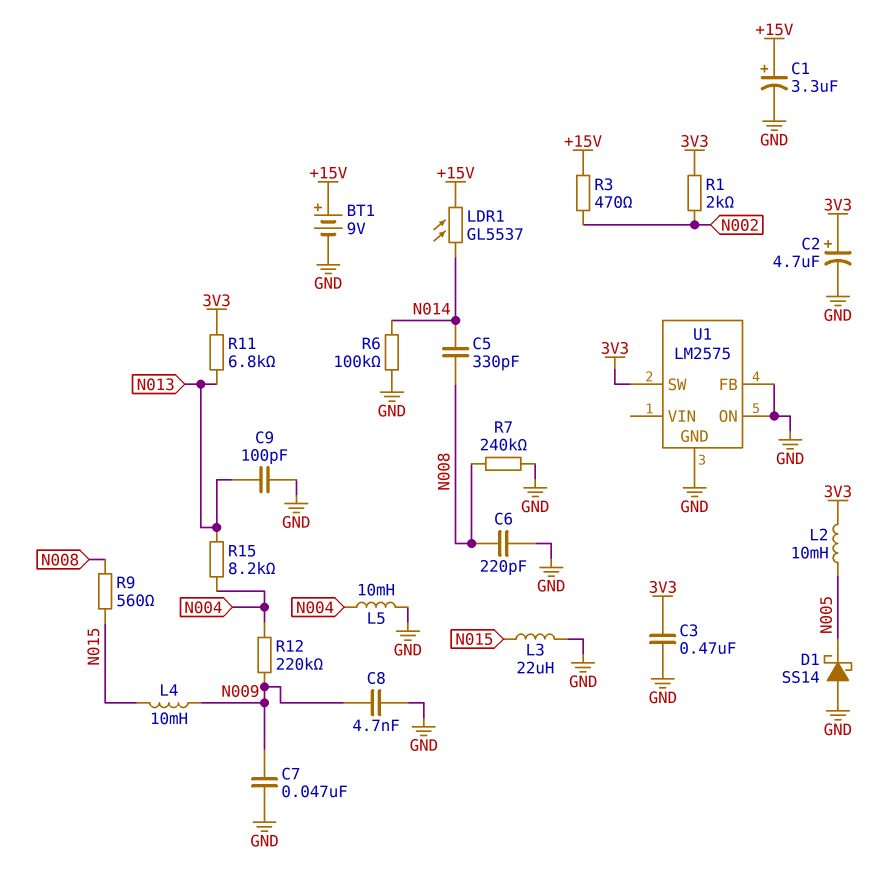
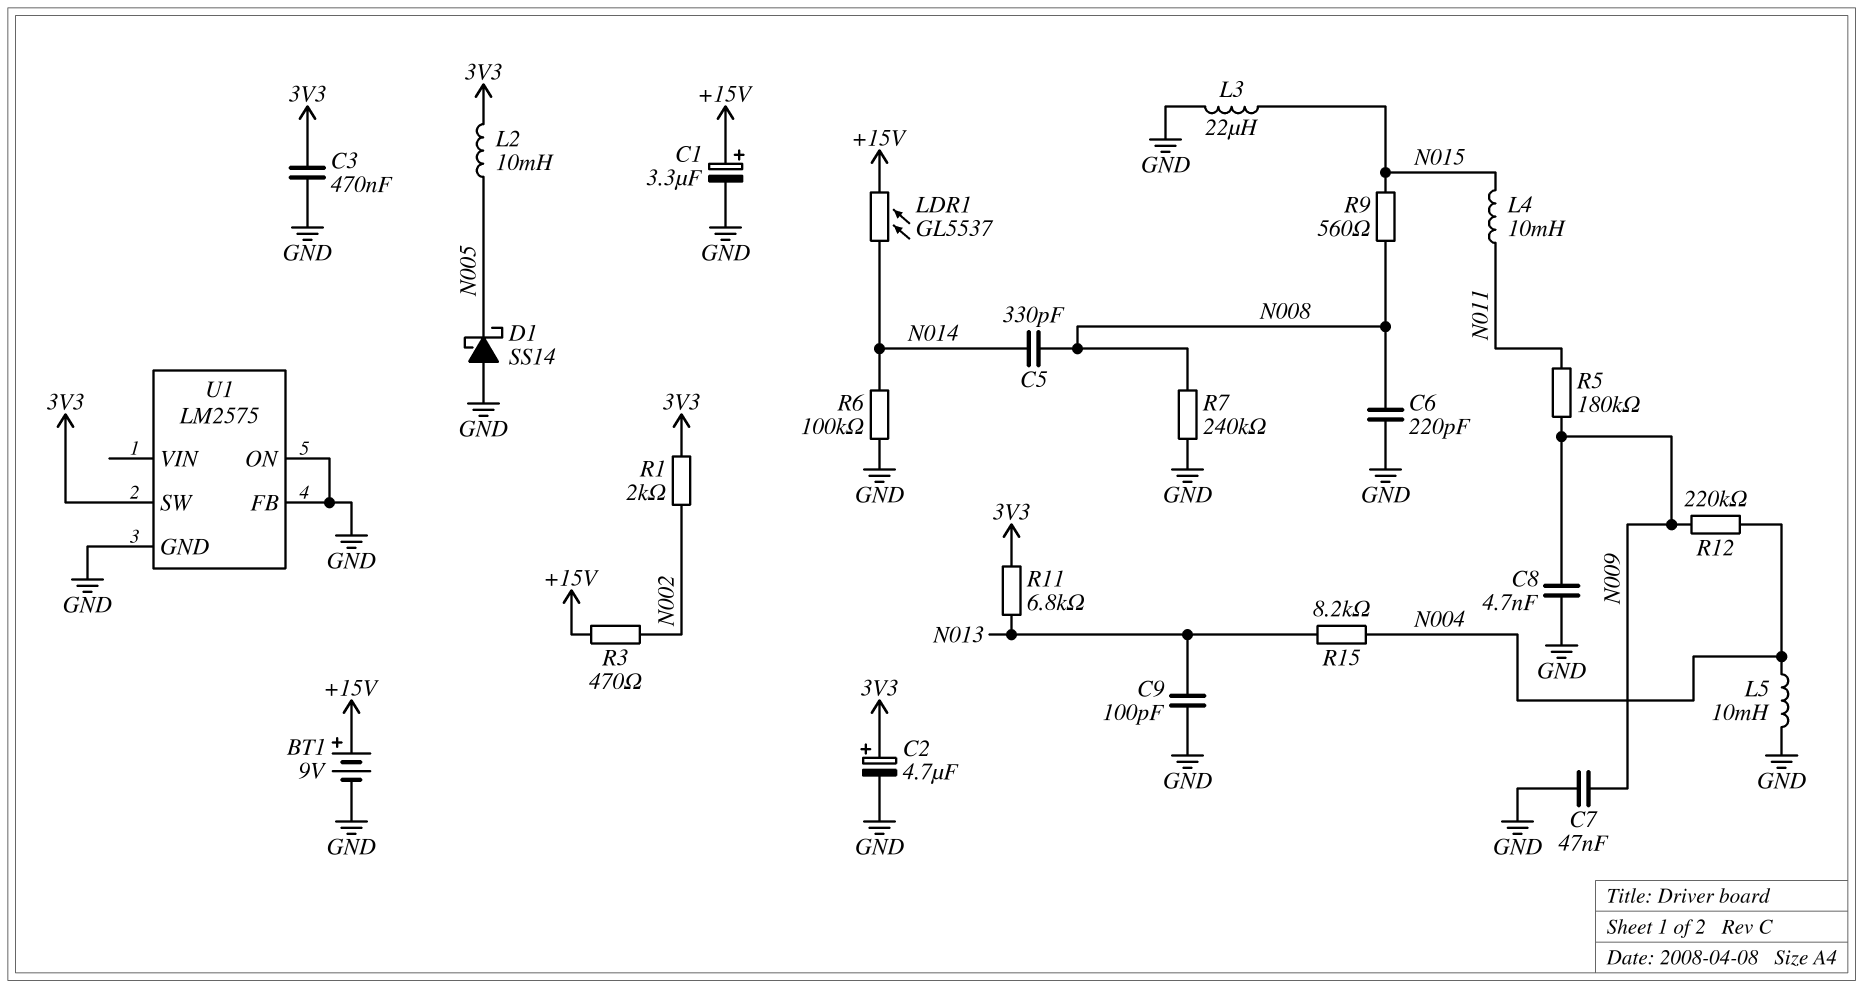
L4: 10mH (N009, N015) -> 10mH (N011, N015)
R5: none -> 180k (N009, N011)

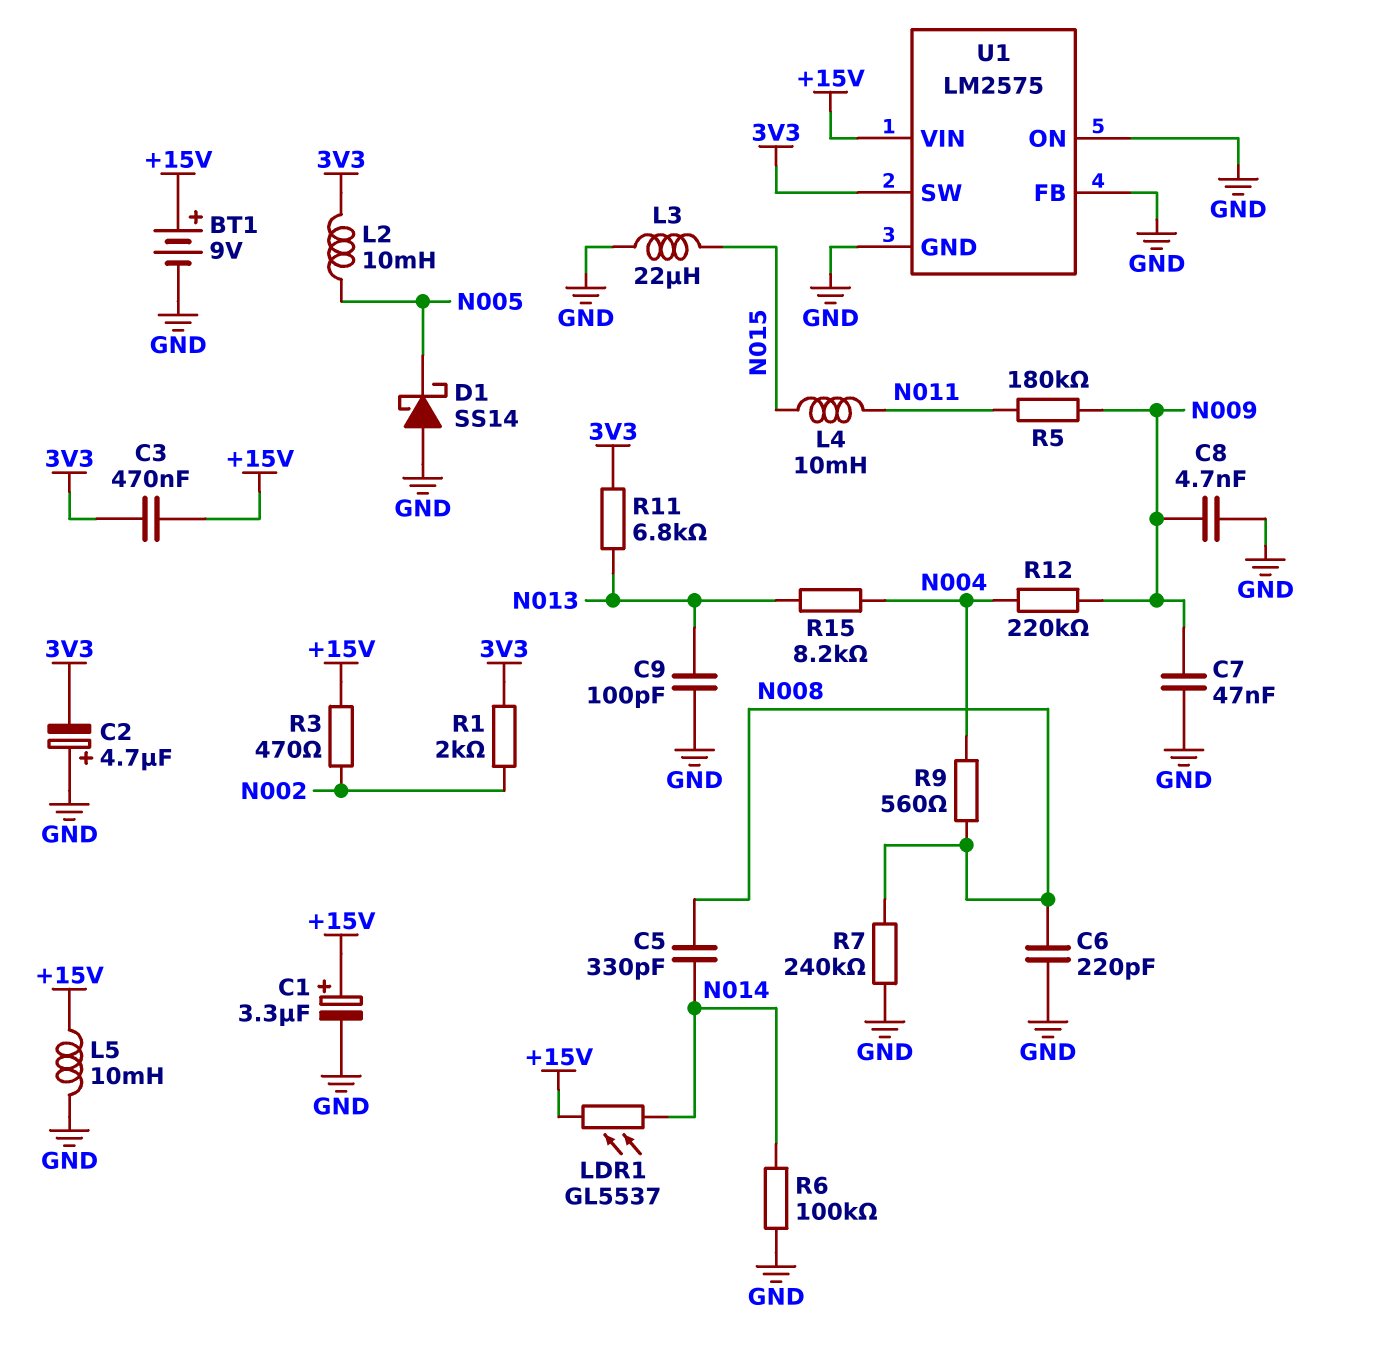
C2: 4.7uF (plus 3V3, minus GND) -> 4.7uF (plus GND, minus 3V3)
C3: 470nF (3V3, GND) -> 470nF (+15V, 3V3)
L5: 10mH (GND, N004) -> 10mH (+15V, GND)
R9: 560 (N008, N015) -> 560 (N004, N008)
U1 pin VIN: none -> +15V

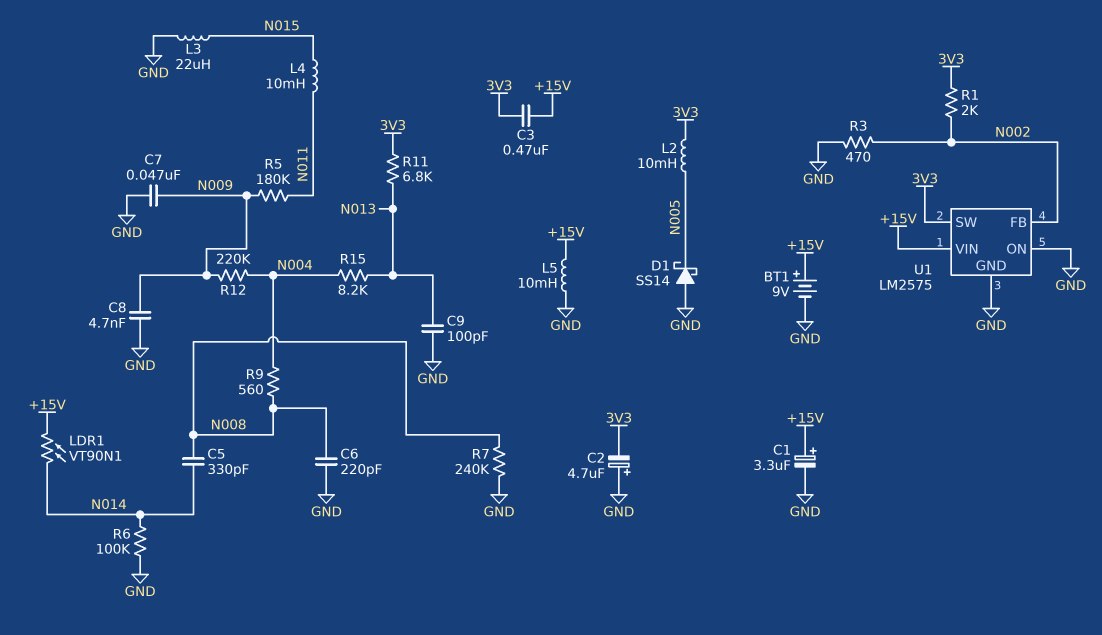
LDR1: GL5537 (+15V, N014) -> VT90N1 (+15V, N014)
R3: 470 (+15V, N002) -> 470 (GND, N002)
U1 pin FB: GND -> N002

